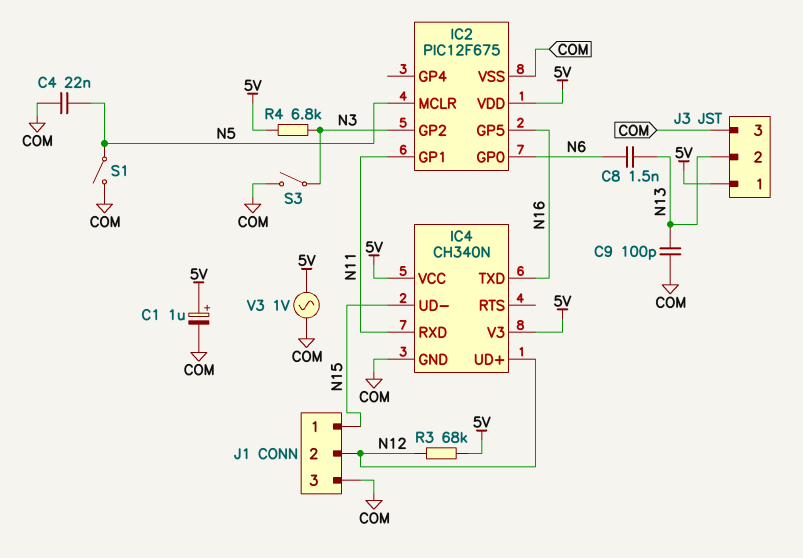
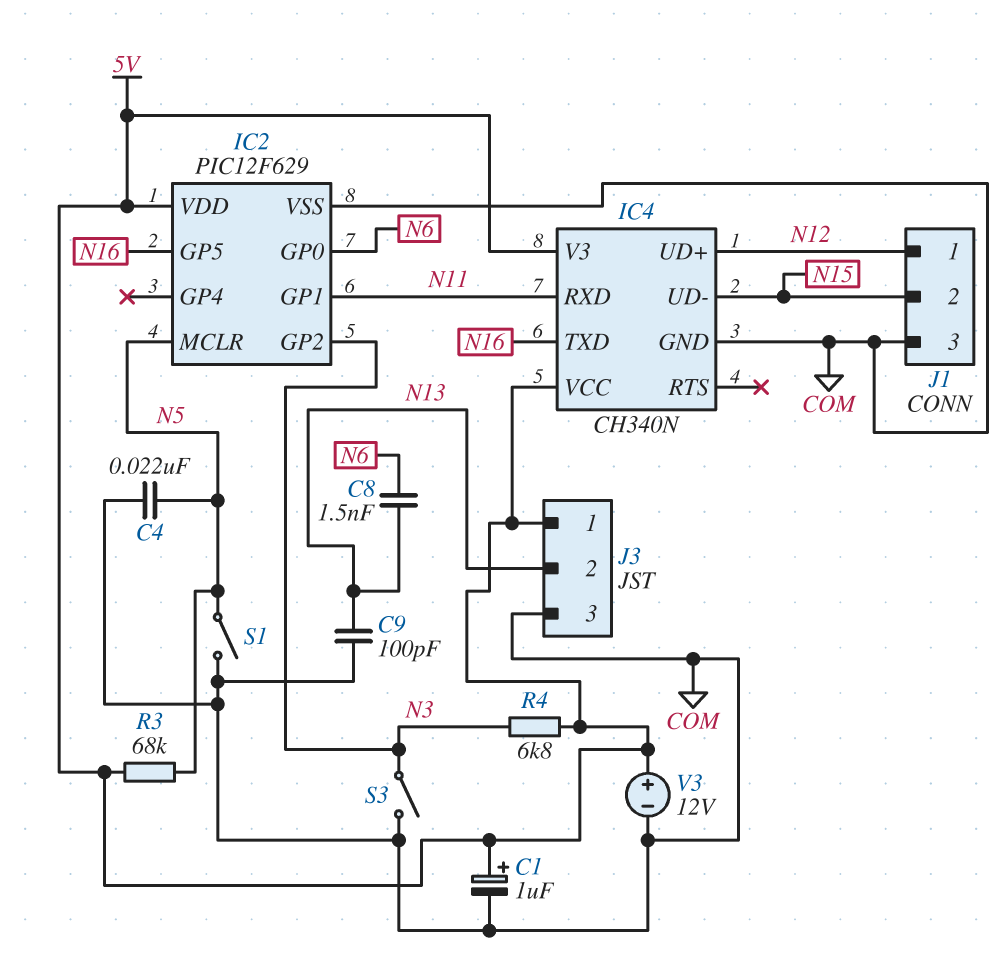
IC2: PIC12F675 -> PIC12F629
J1 pin 1: N15 -> N12
J1 pin 2: N12 -> N15
R3: 68k (5V, N12) -> 68k (5V, N5)
V3: AC 1V (5V, COM) -> 12V (plus 5V, minus COM)

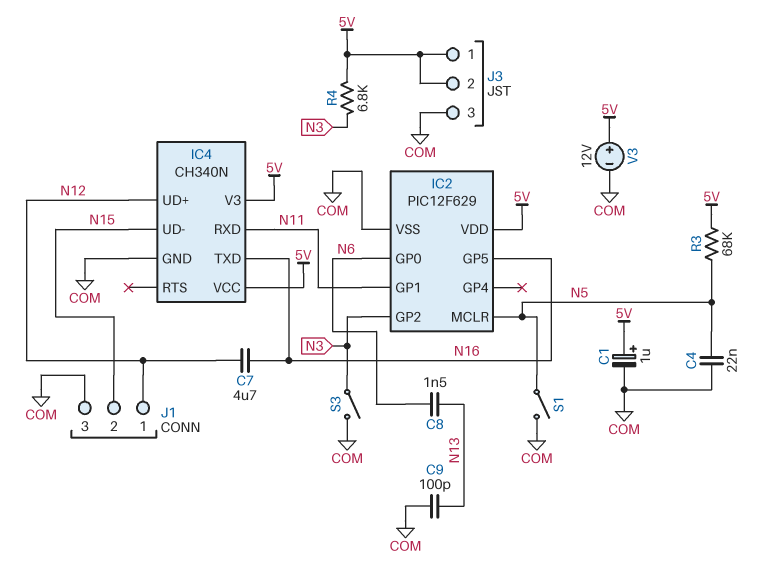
C7: none -> 4.7uF (N12, N16)
J3 pin 2: N13 -> 5V

